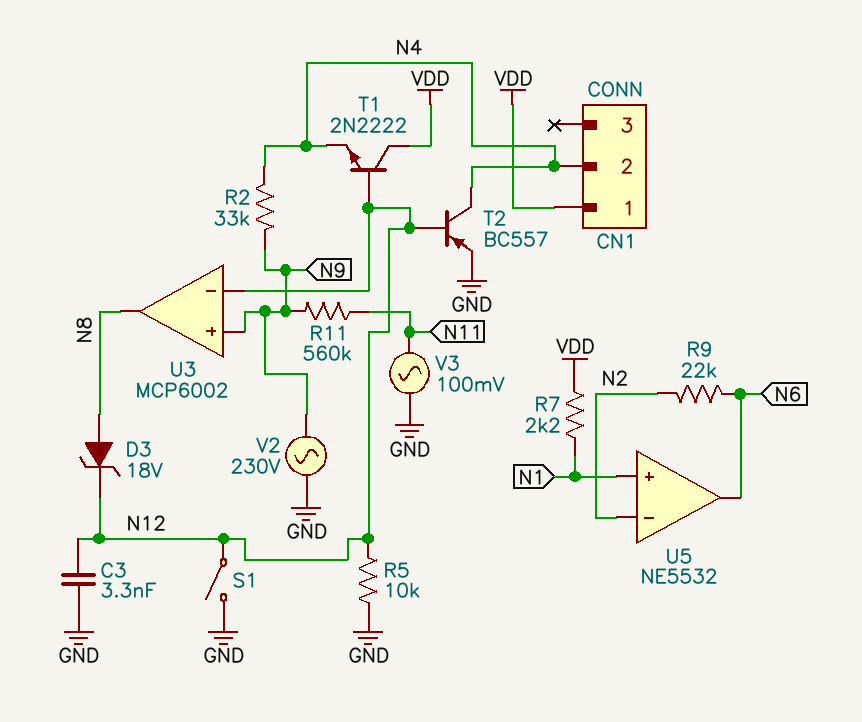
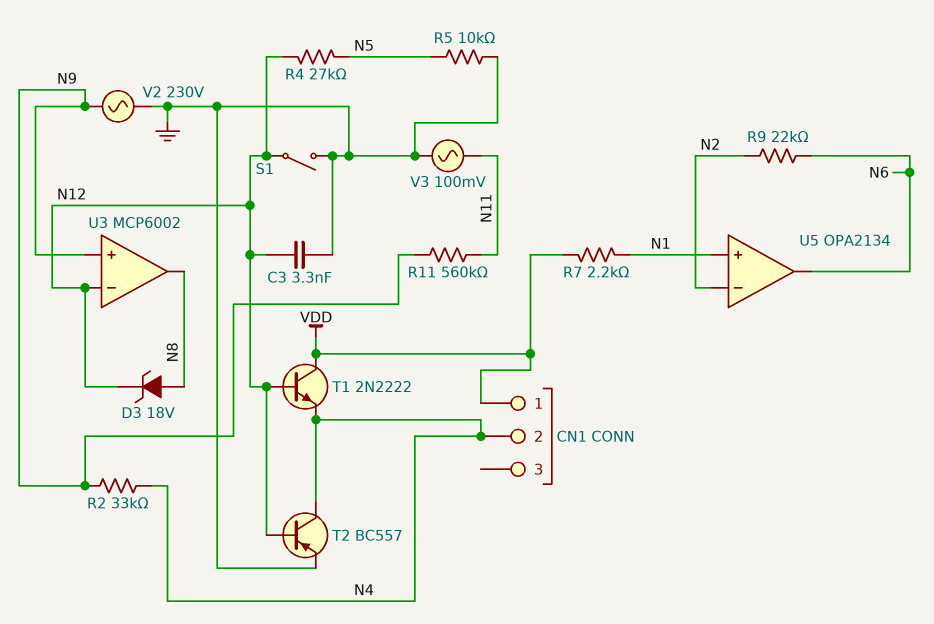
R4: none -> 27k (N5, N12)
R5: 10k (GND, N12) -> 10k (GND, N5)
U5: NE5532 -> OPA2134

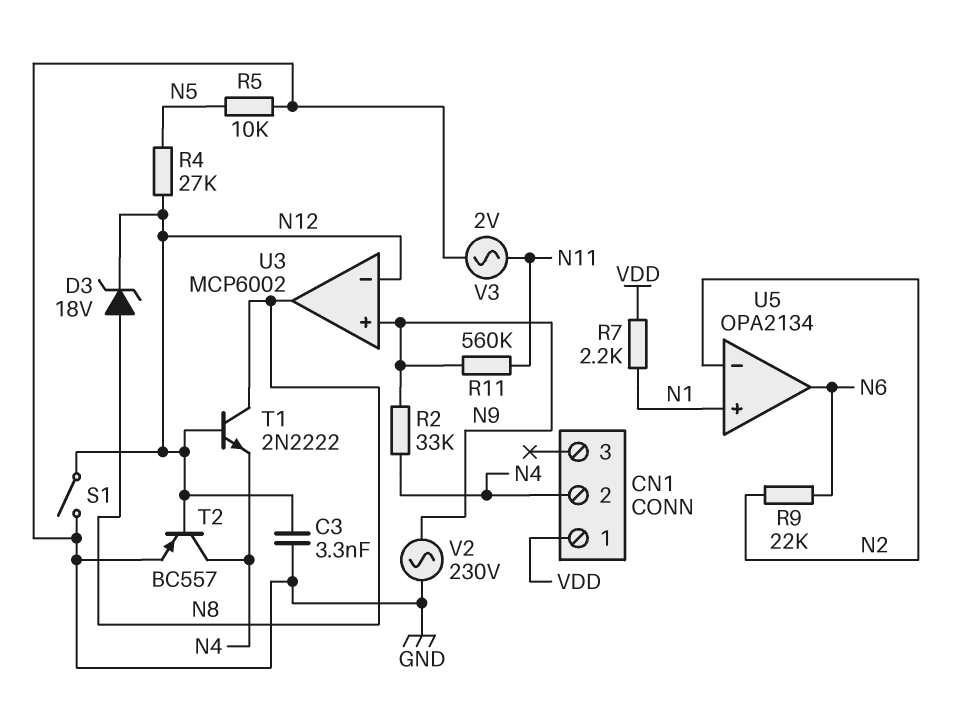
T1: NPN 2N2222 (B N12, C VDD, E N4) -> NPN 2N2222 (B N12, C N8, E N4)
V3: AC 100mV (GND, N11) -> AC 2V (GND, N11)

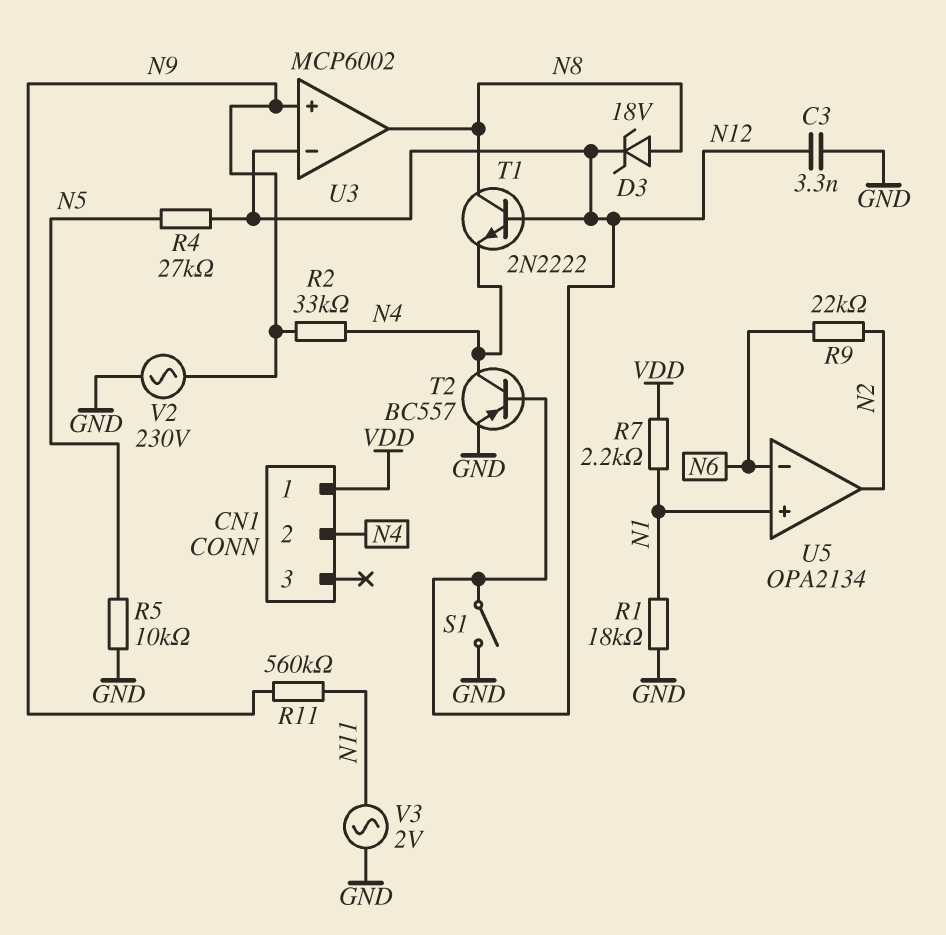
R1: none -> 18k (GND, N1)
U5 pin in-: N2 -> N6
U5 pin out: N6 -> N2

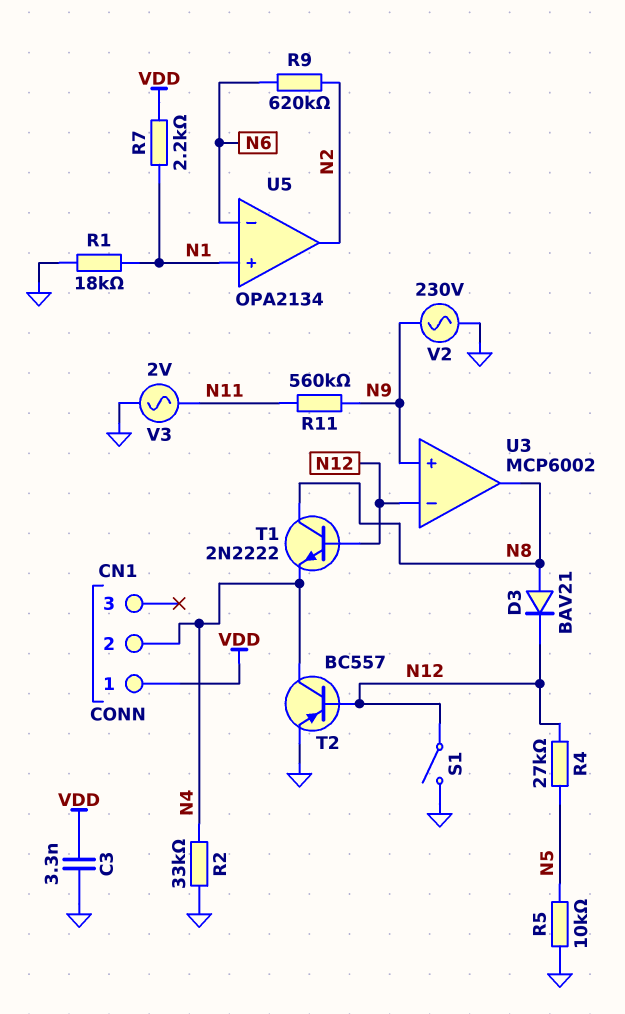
C3: 3.3nF (GND, N12) -> 3.3nF (GND, VDD)
D3: zener 18V (A N8, K N12) -> diode BAV21 (A N8, K N12)
R2: 33k (N4, N9) -> 33k (GND, N4)
R9: 22k (N2, N6) -> 620k (N2, N6)

